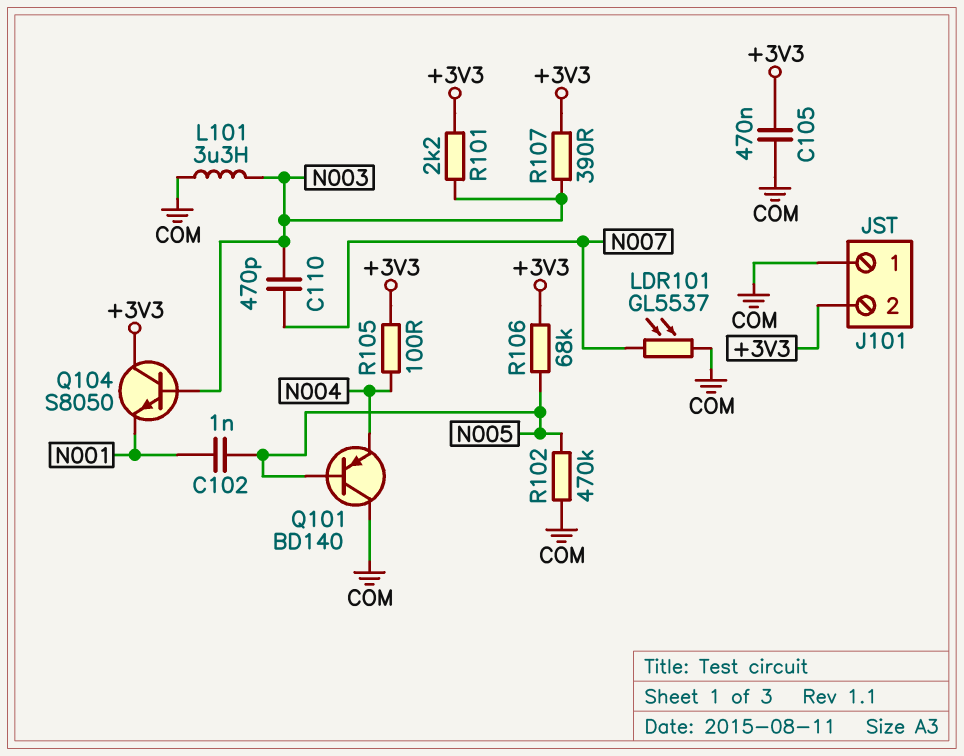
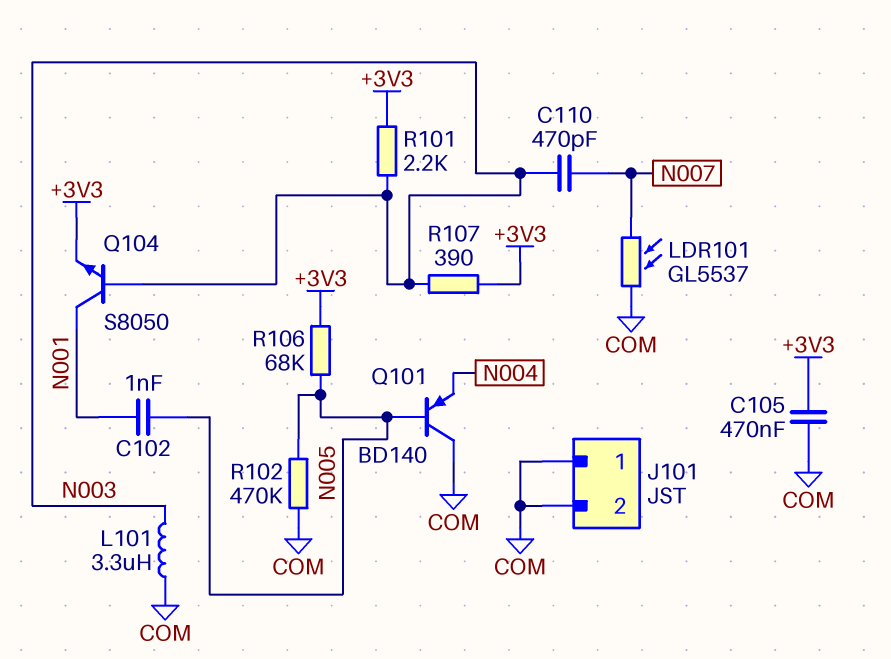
J101 pin 2: +3V3 -> COM
Q104: NPN S8050 (B N003, C +3V3, E N001) -> NPN S8050 (B N003, C N001, E +3V3)
R105: 100 (+3V3, N004) -> none

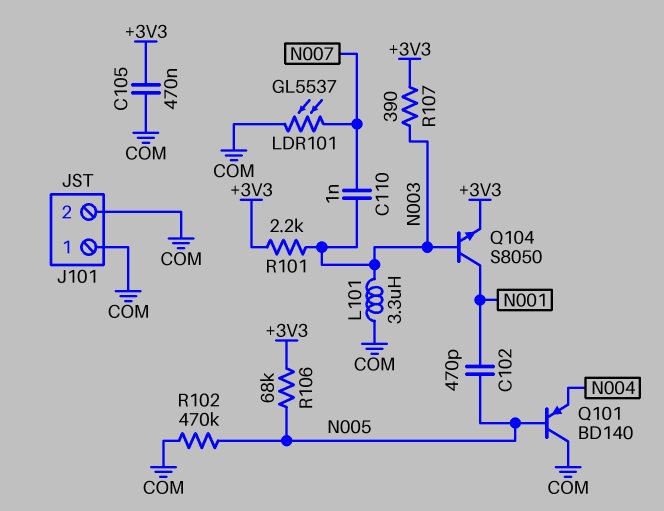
C102: 1nF (N001, N005) -> 470pF (N001, N005)
C110: 470pF (N003, N007) -> 1nF (N003, N007)

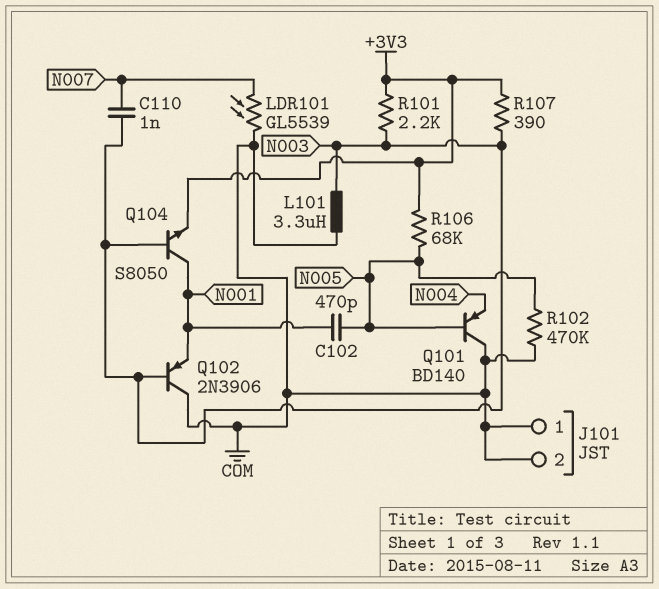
C105: 470nF (+3V3, COM) -> none
LDR101: GL5537 (COM, N007) -> GL5539 (COM, N007)
Q102: none -> PNP 2N3906 (B N003, C COM, E N001)

